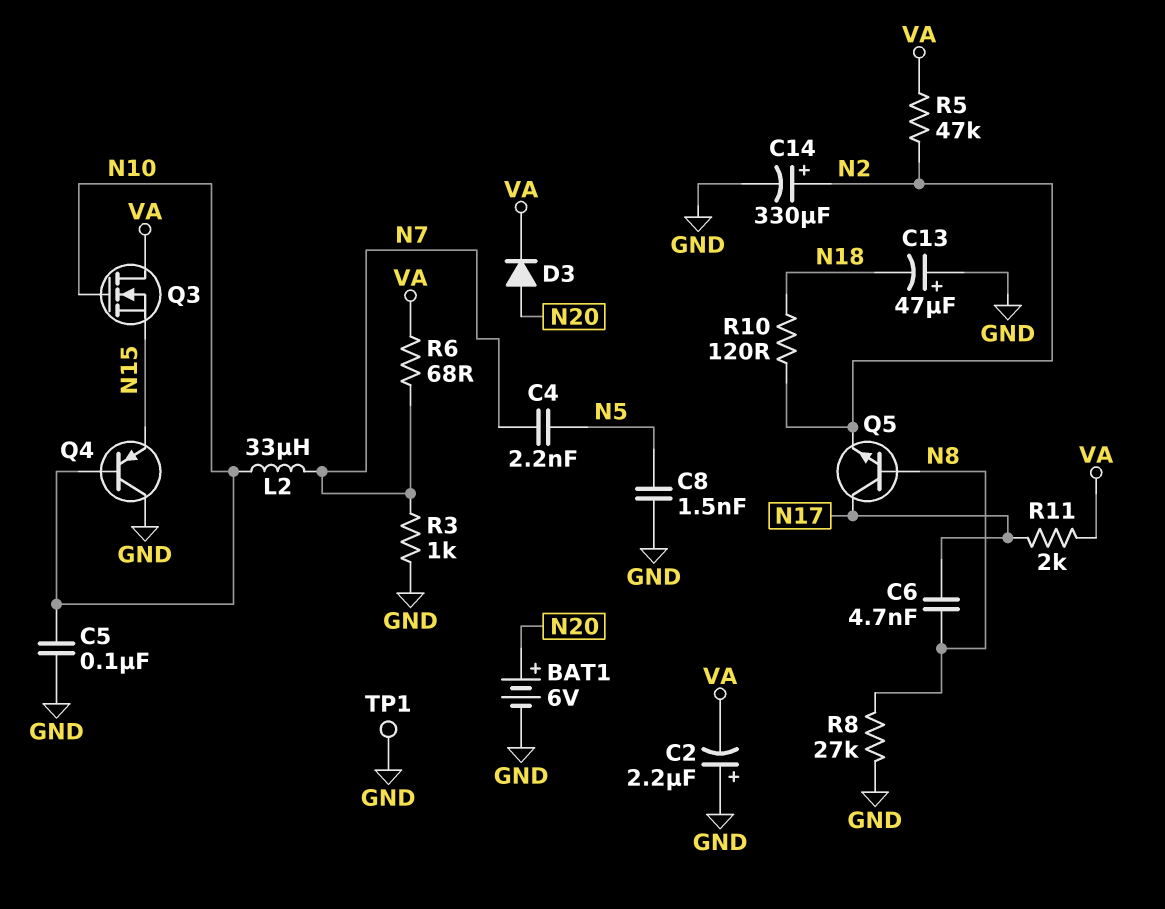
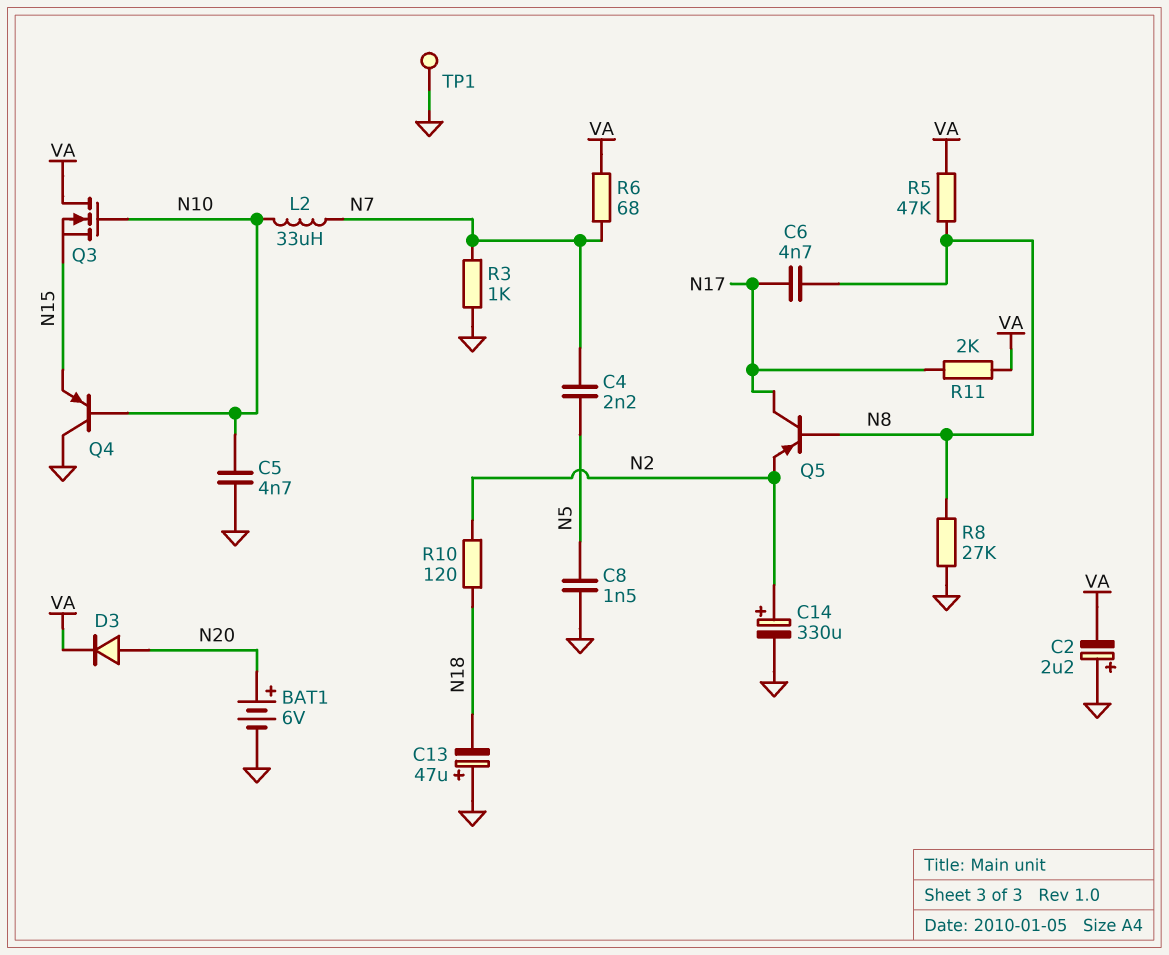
C5: 100nF (GND, N10) -> 4.7nF (GND, N10)
Q5: NPN (B N8, C N17, E N2) -> PNP (B N8, C N17, E N2)
R5: 47k (N2, VA) -> 47k (N8, VA)

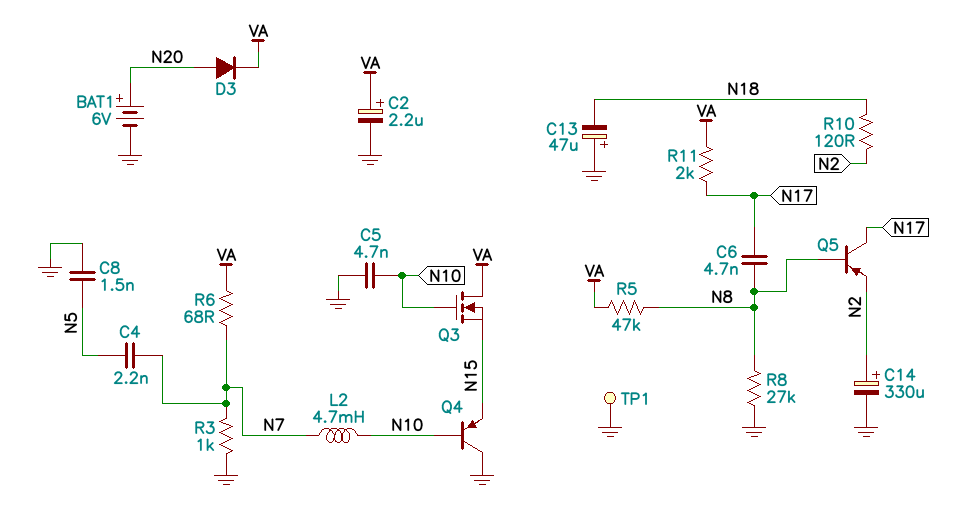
C2: 2.2uF (plus GND, minus VA) -> 2.2uF (plus VA, minus GND)
L2: 33uH (N7, N10) -> 4.7mH (N7, N10)

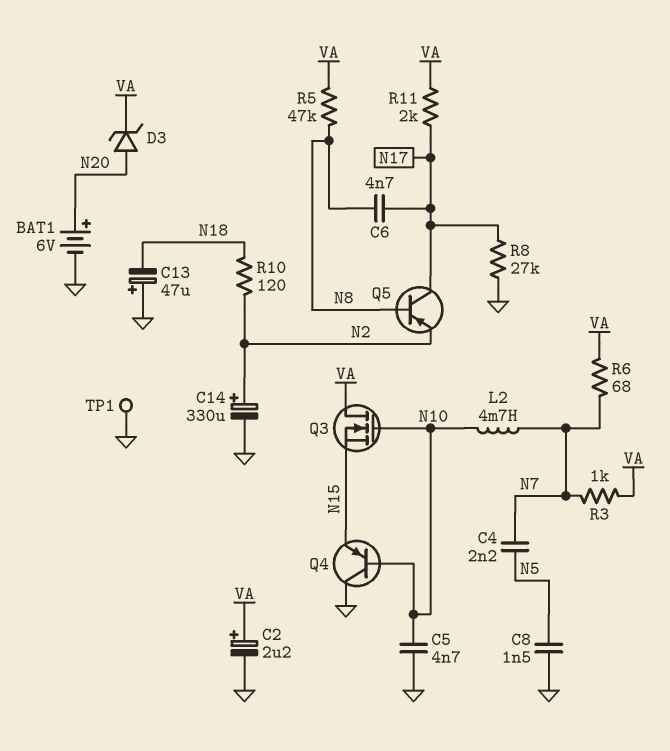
D3: diode (A N20, K VA) -> zener (A N20, K VA)
R3: 1k (GND, N7) -> 1k (N7, VA)
R8: 27k (GND, N8) -> 27k (GND, N17)

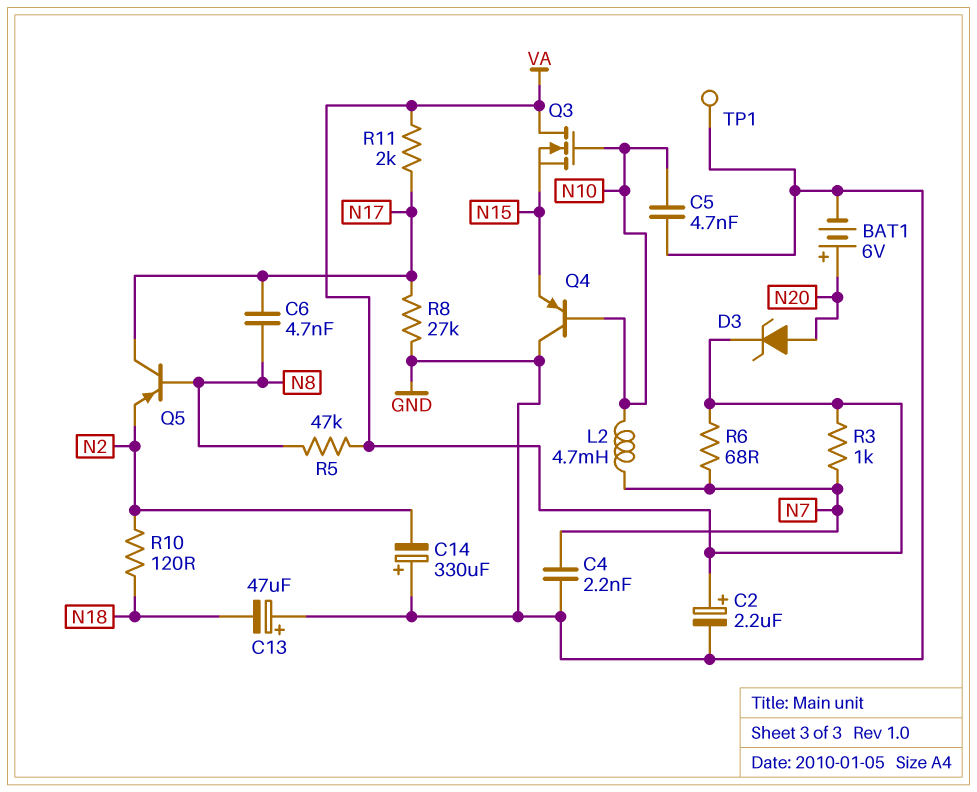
C4: 2.2nF (N5, N7) -> 2.2nF (GND, N7)
C8: 1.5nF (GND, N5) -> none
C14: 330uF (plus N2, minus GND) -> 330uF (plus GND, minus N2)

